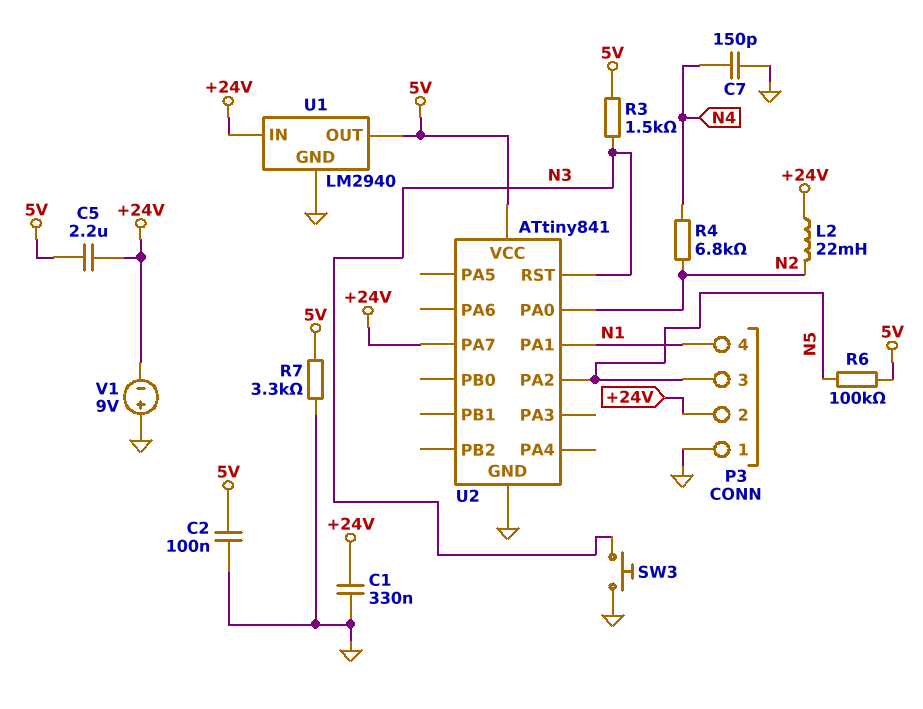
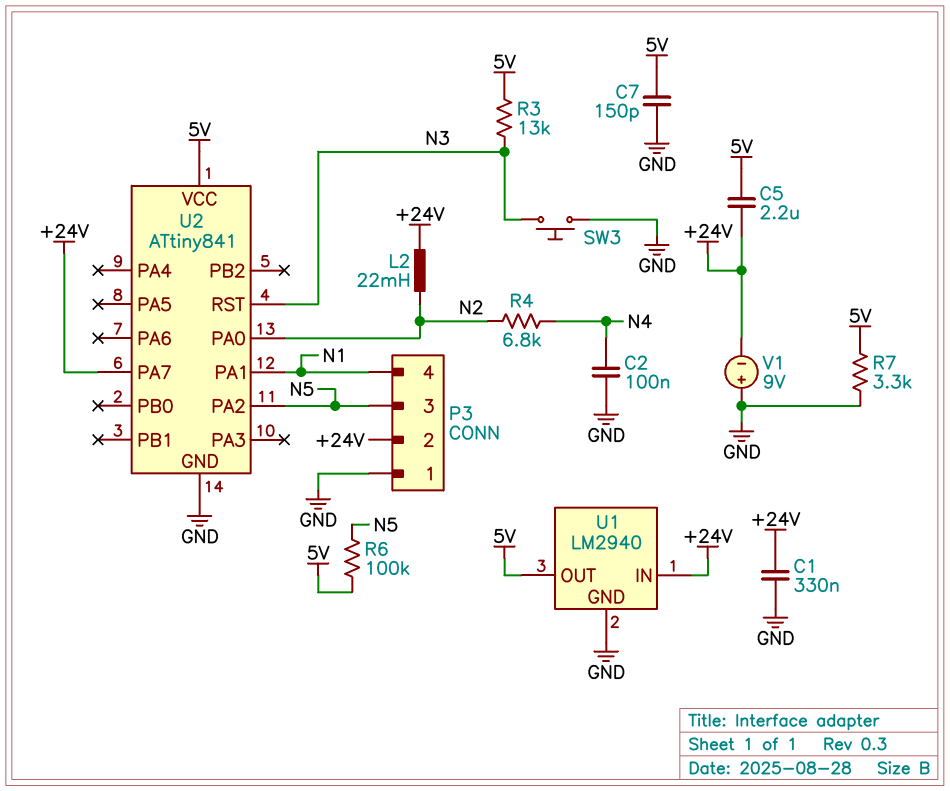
C2: 100nF (5V, GND) -> 100nF (GND, N4)
C7: 150pF (GND, N4) -> 150pF (5V, GND)
R3: 1.5k (5V, N3) -> 13k (5V, N3)

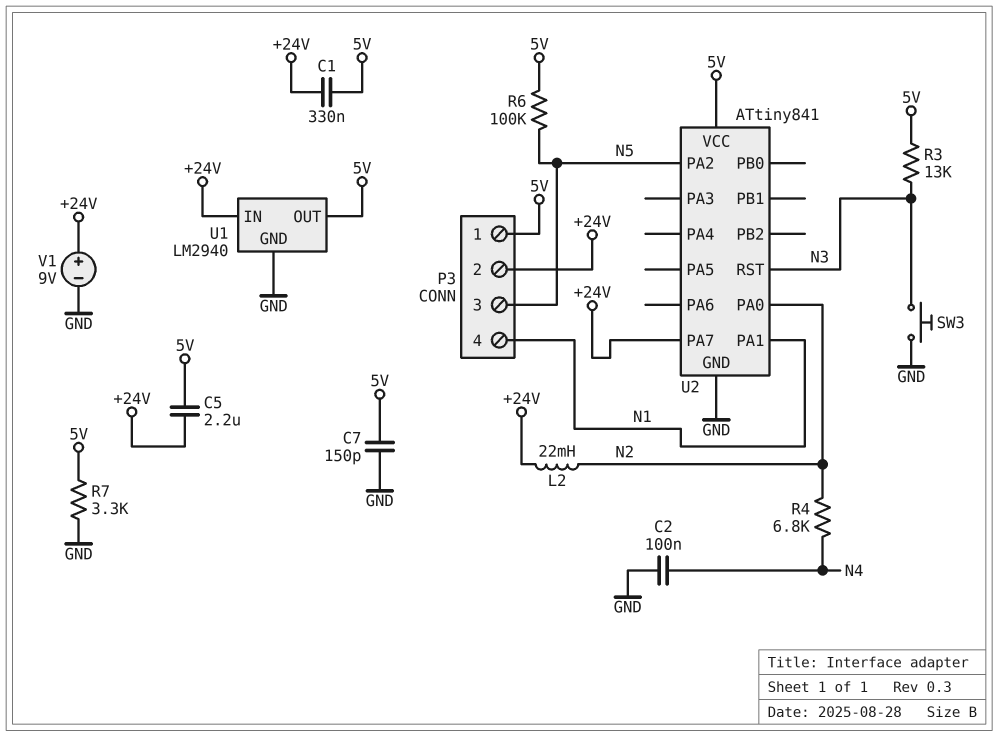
C1: 330nF (+24V, GND) -> 330nF (+24V, 5V)
P3 pin 1: GND -> 5V
V1: 9V (plus GND, minus +24V) -> 9V (plus +24V, minus GND)

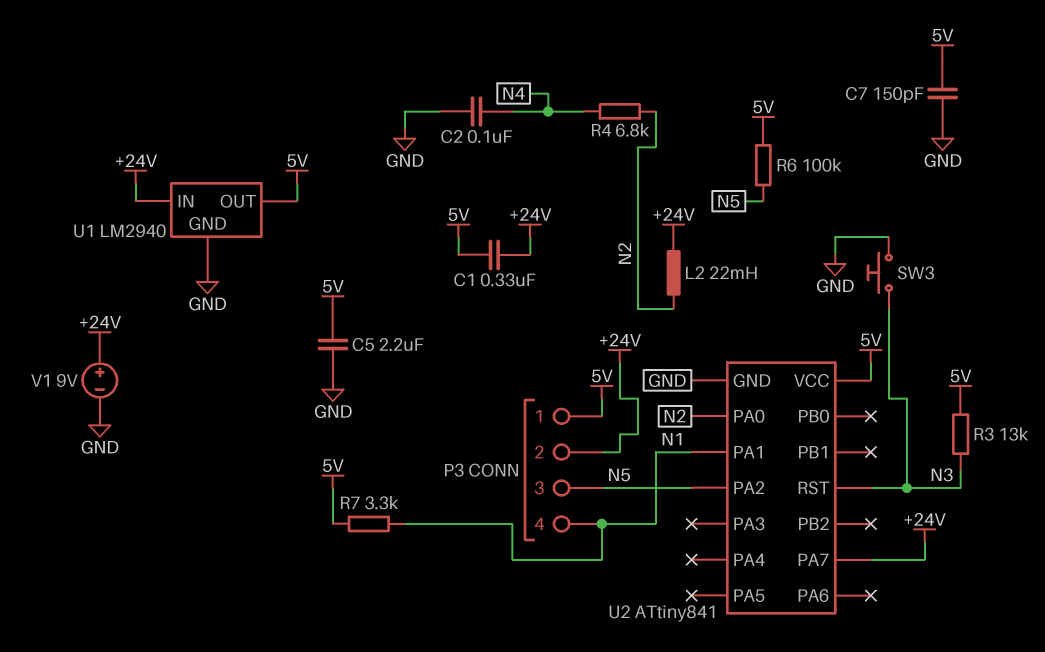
C5: 2.2uF (+24V, 5V) -> 2.2uF (5V, GND)
R7: 3.3k (5V, GND) -> 3.3k (5V, N1)

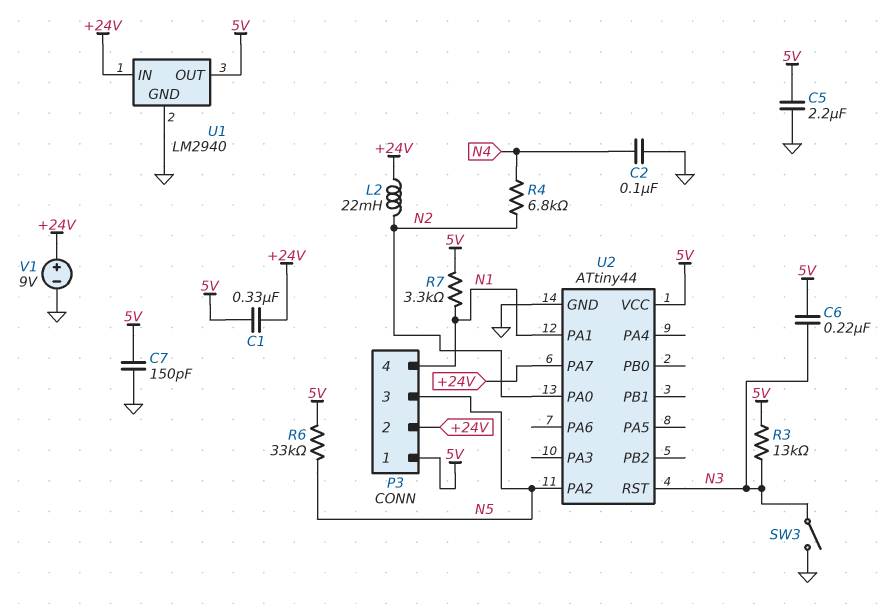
C6: none -> 220nF (5V, N3)
R6: 100k (5V, N5) -> 33k (5V, N5)
SW3: button (GND, N3) -> switch (GND, N3)
U2: ATtiny841 -> ATtiny44

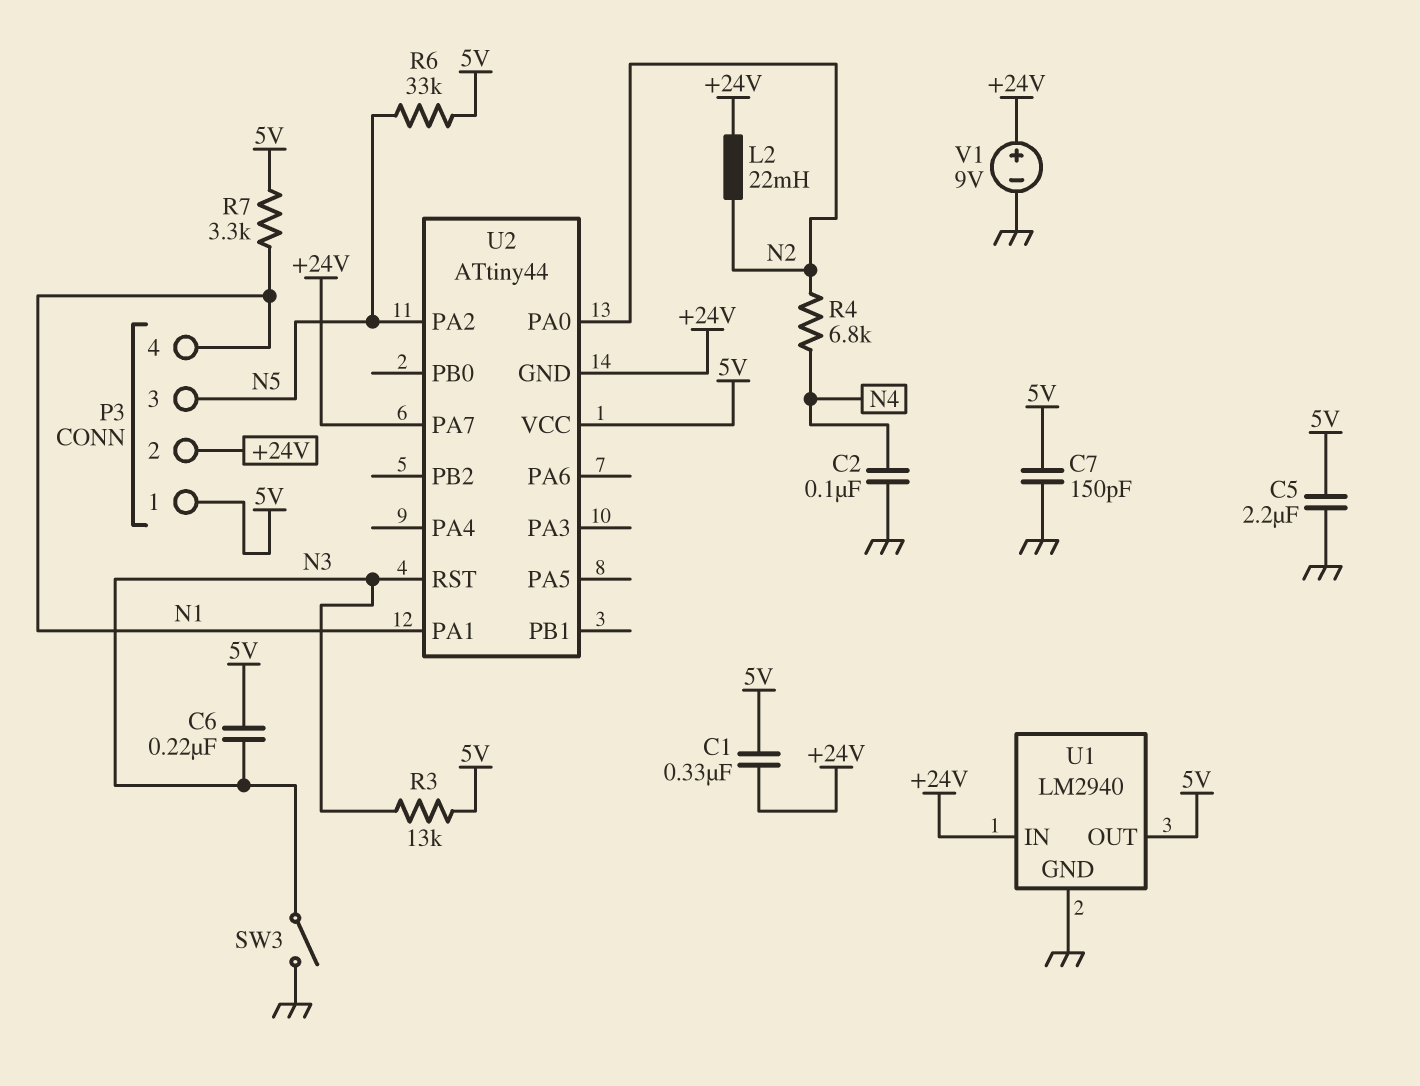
U2 pin GND: GND -> +24V

